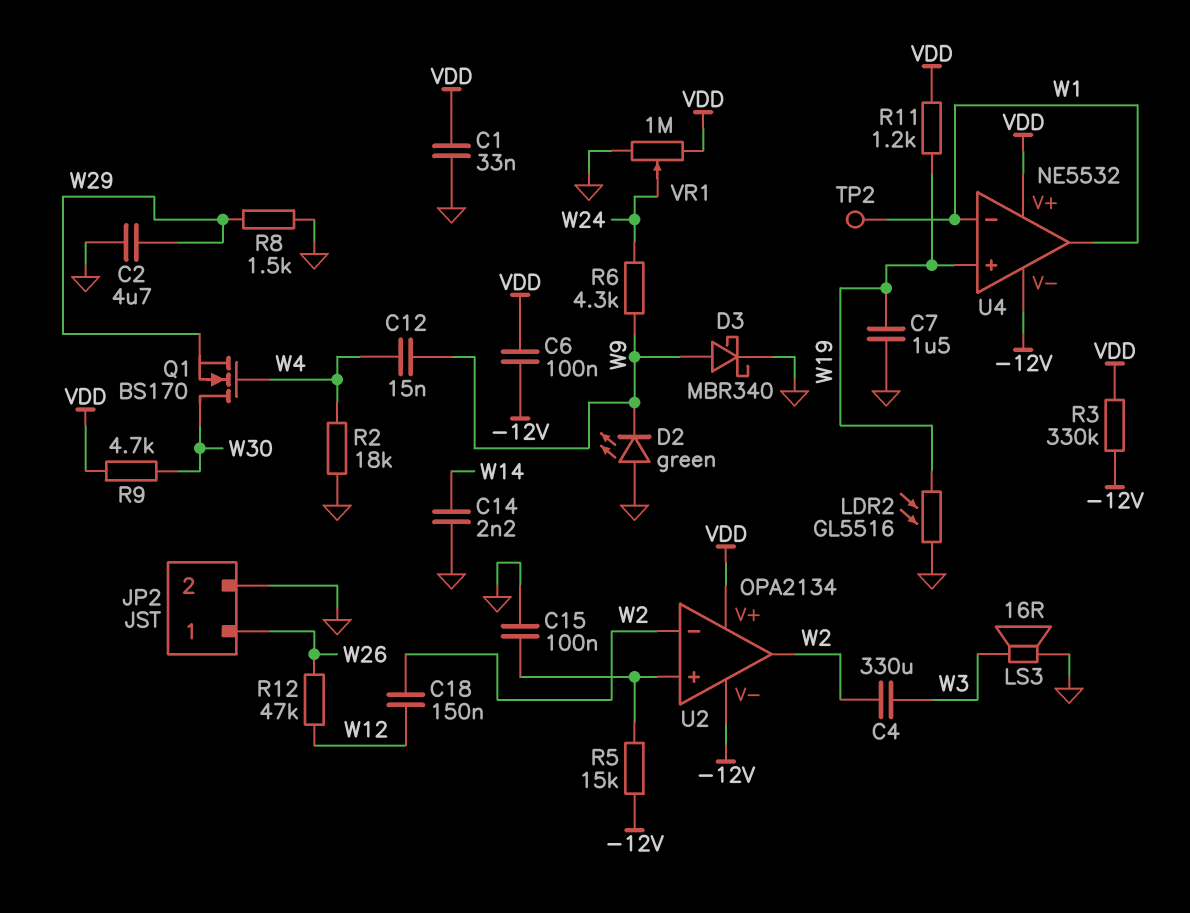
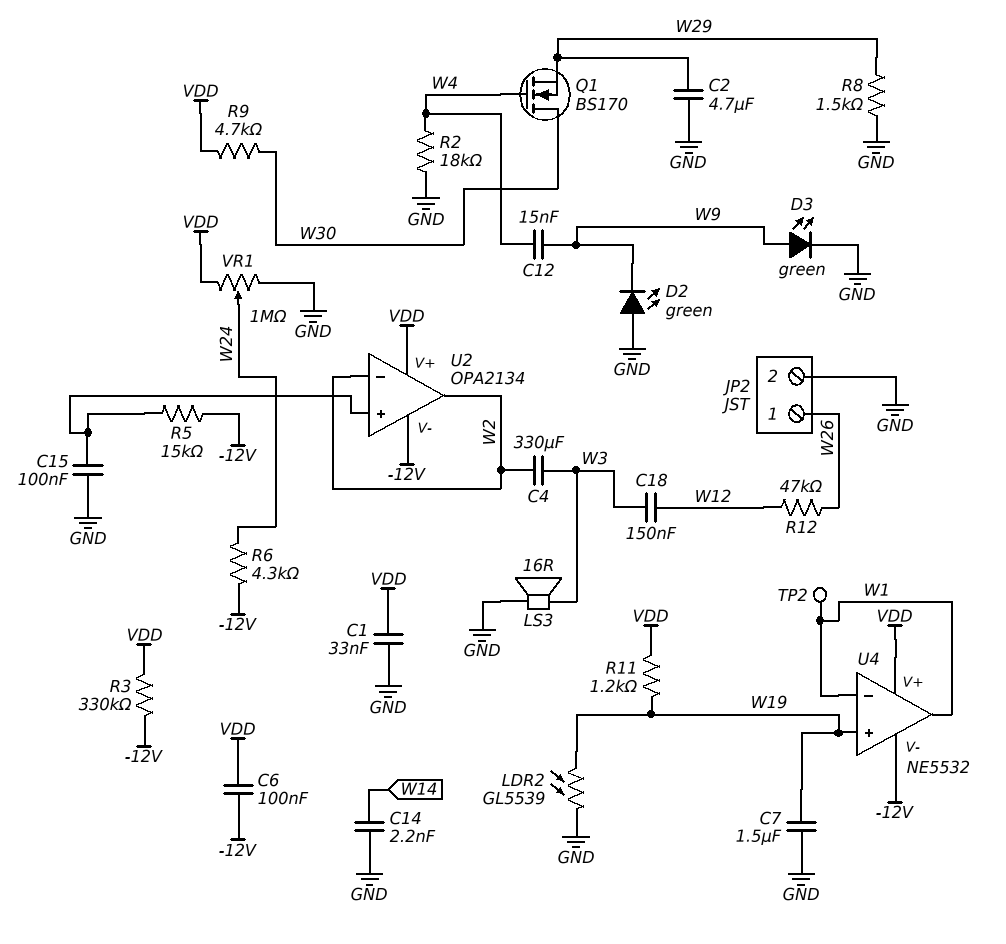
C18: 150nF (W2, W12) -> 150nF (W3, W12)
D3: schottky MBR340 (A W9, K GND) -> LED green (A W9, K GND)
LDR2: GL5516 (GND, W19) -> GL5539 (GND, W19)
R6: 4.3k (W9, W24) -> 4.3k (-12V, W24)

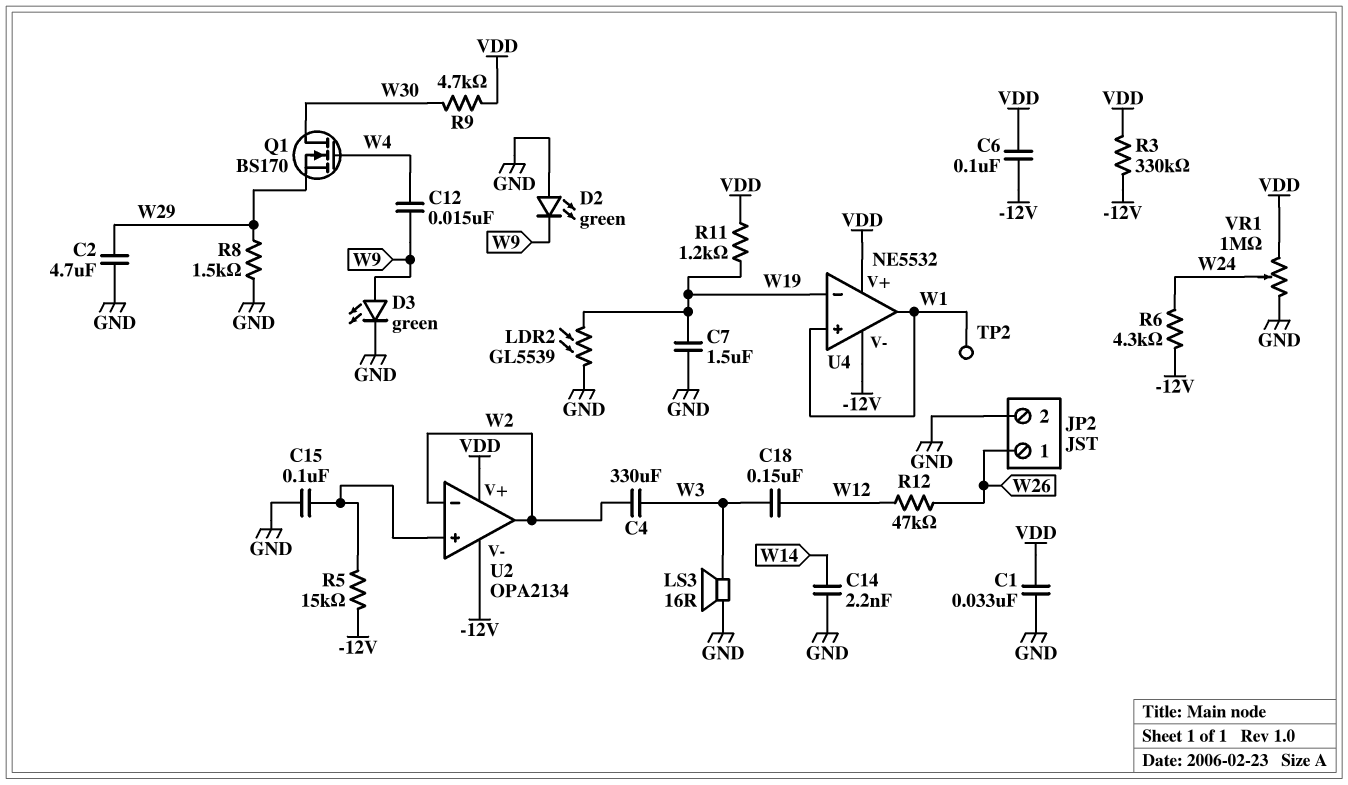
R2: 18k (GND, W4) -> none
U4 pin in+: W19 -> W1
U4 pin in-: W1 -> W19

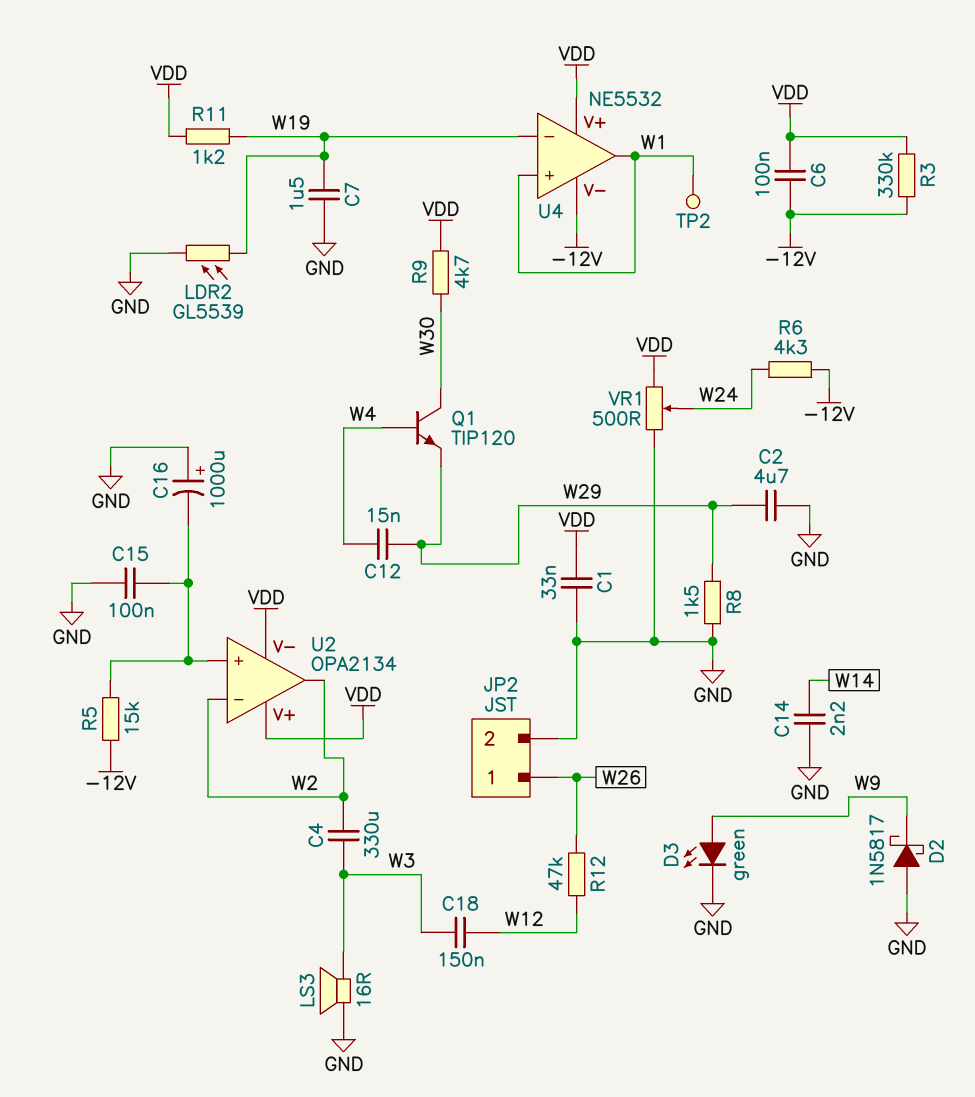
C12: 15nF (W4, W9) -> 15nF (W4, W29)
C16: none -> 1000uF (plus GND, minus U2/in+)
D2: LED green (A GND, K W9) -> schottky 1N5817 (A GND, K W9)
Q1: NMOS BS170 (G W4, D W30, S W29) -> NPN TIP120 (B W4, C W30, E W29)
U2 pin V-: -12V -> VDD
VR1: 1M (GND, VDD, wiper W24) -> 500 (GND, VDD, wiper W24)

